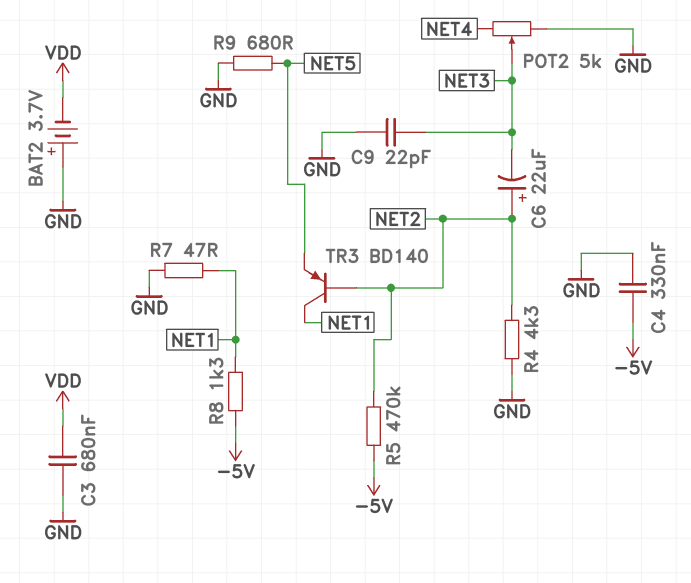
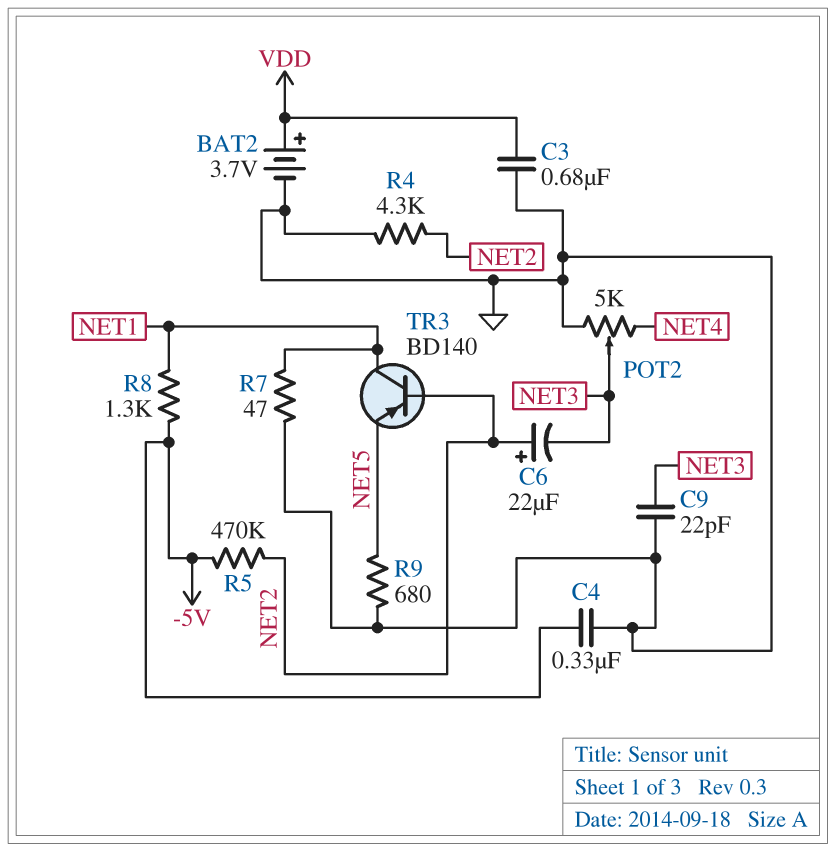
BAT2: 3.7V (plus GND, minus VDD) -> 3.7V (plus VDD, minus GND)

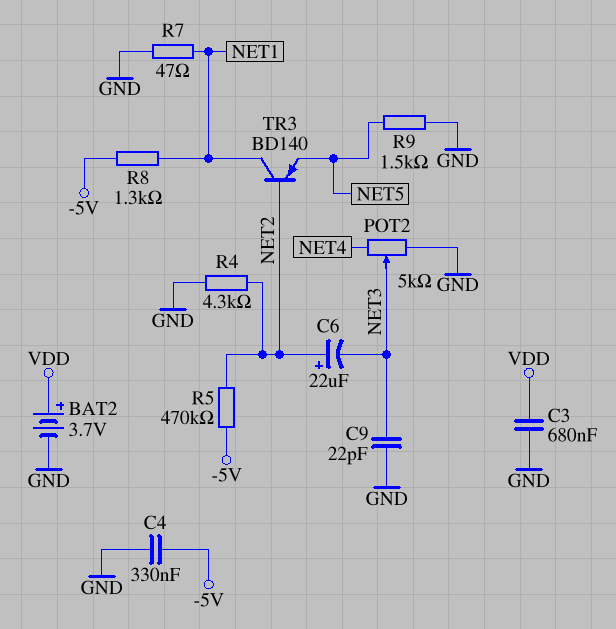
R9: 680 (GND, NET5) -> 1.5k (GND, NET5)

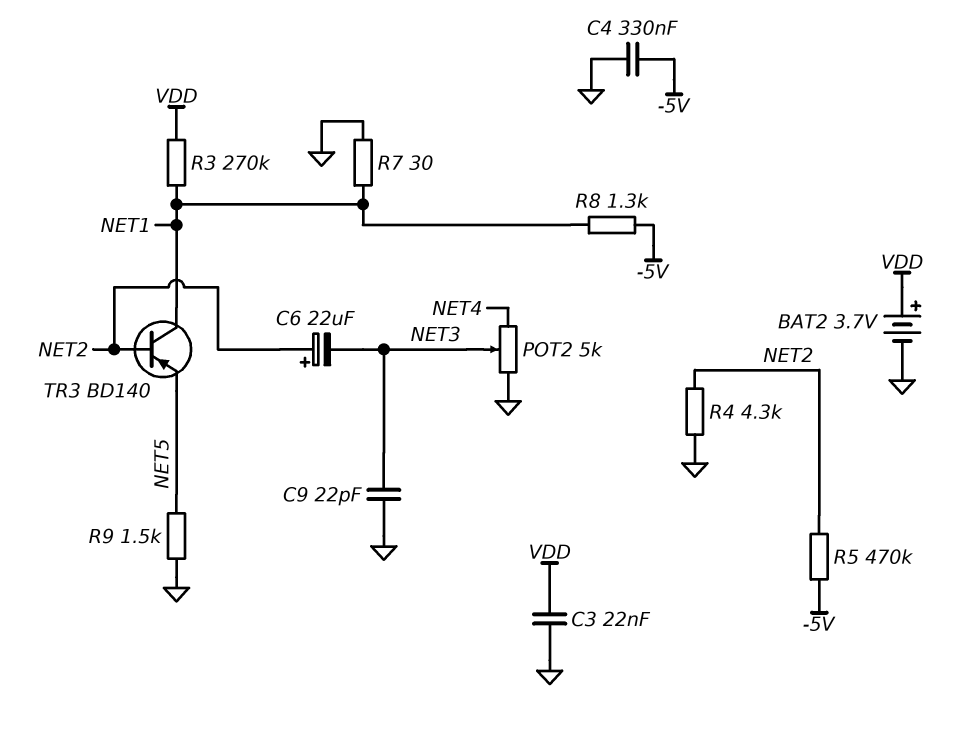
C3: 680nF (GND, VDD) -> 22nF (GND, VDD)
R3: none -> 270k (NET1, VDD)
R7: 47 (GND, NET1) -> 30 (GND, NET1)

